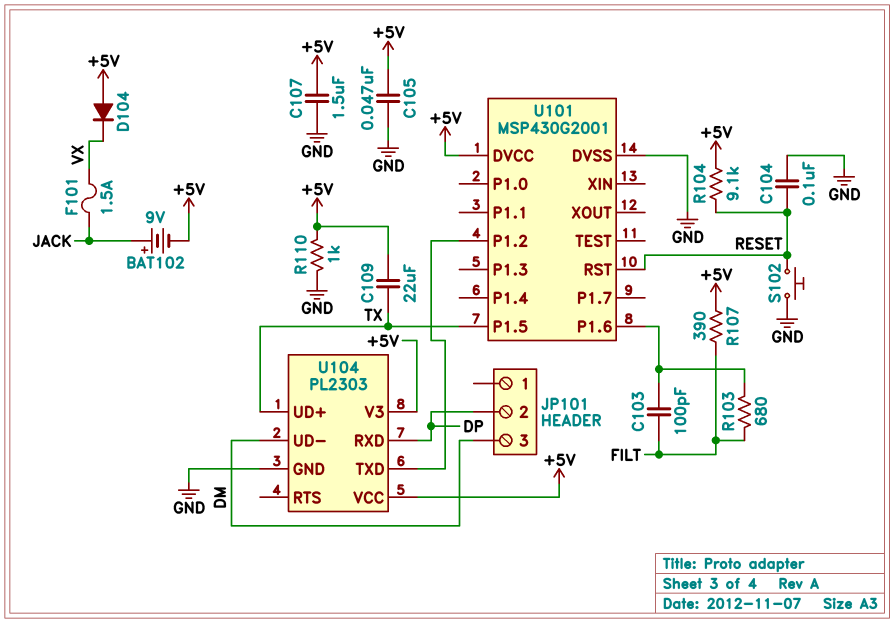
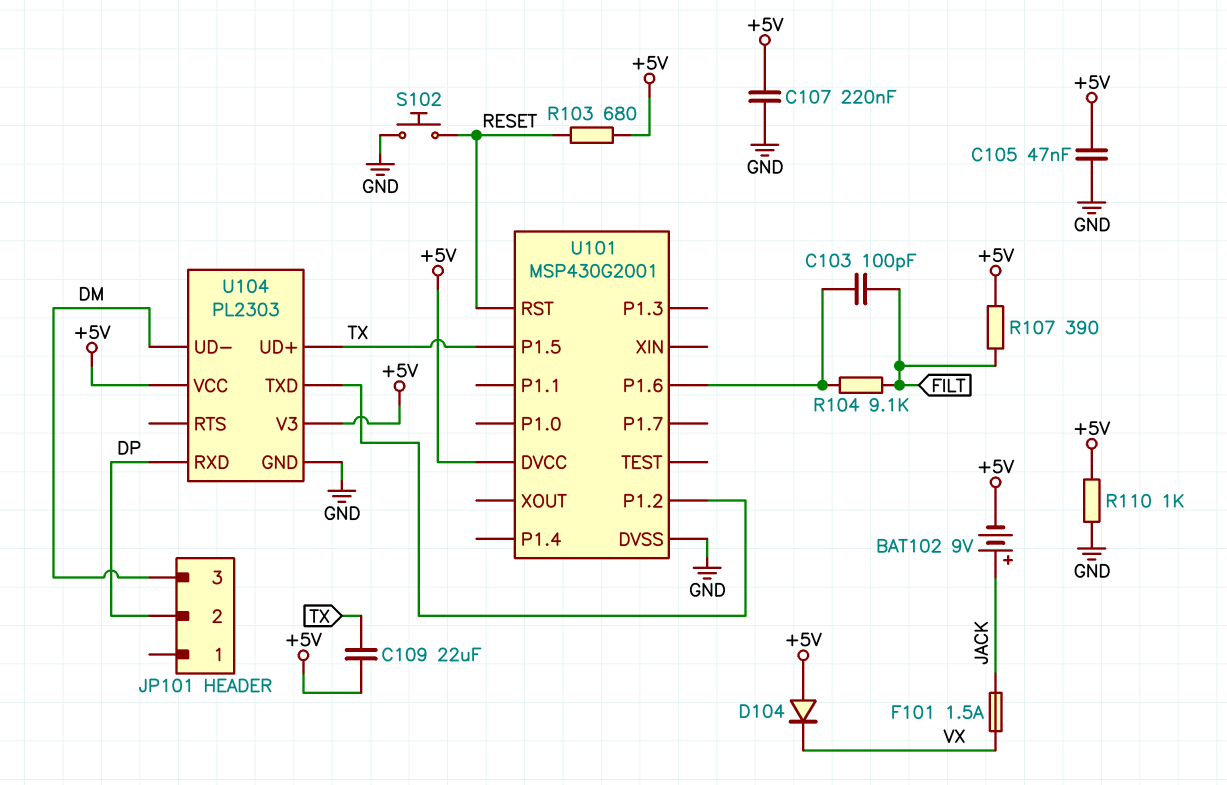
C104: 100nF (GND, RESET) -> none
C107: 1.5uF (+5V, GND) -> 220nF (+5V, GND)
R103: 680 (FILT, U101/P1.6) -> 680 (+5V, RESET)
R104: 9.1k (+5V, RESET) -> 9.1k (FILT, U101/P1.6)

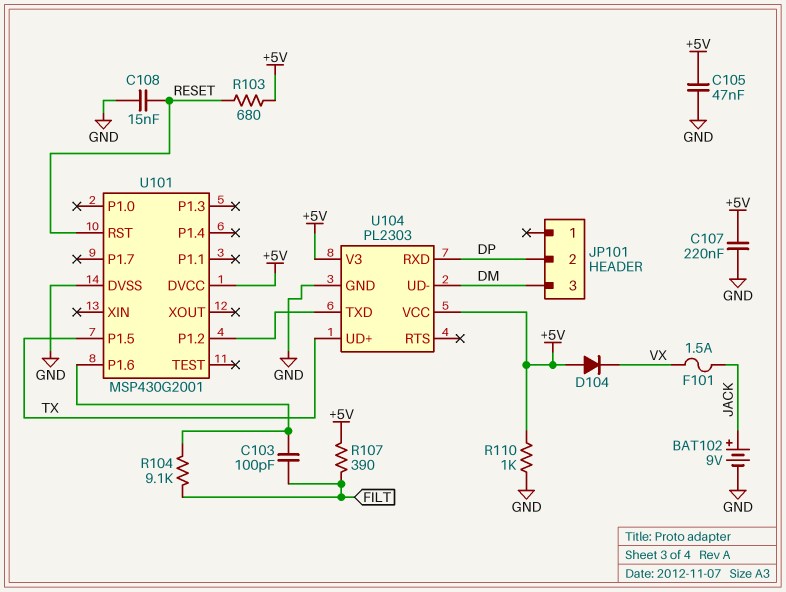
BAT102: 9V (plus JACK, minus +5V) -> 9V (plus JACK, minus GND)
C108: none -> 15nF (GND, RESET)
C109: 22uF (+5V, TX) -> none
S102: button (GND, RESET) -> none

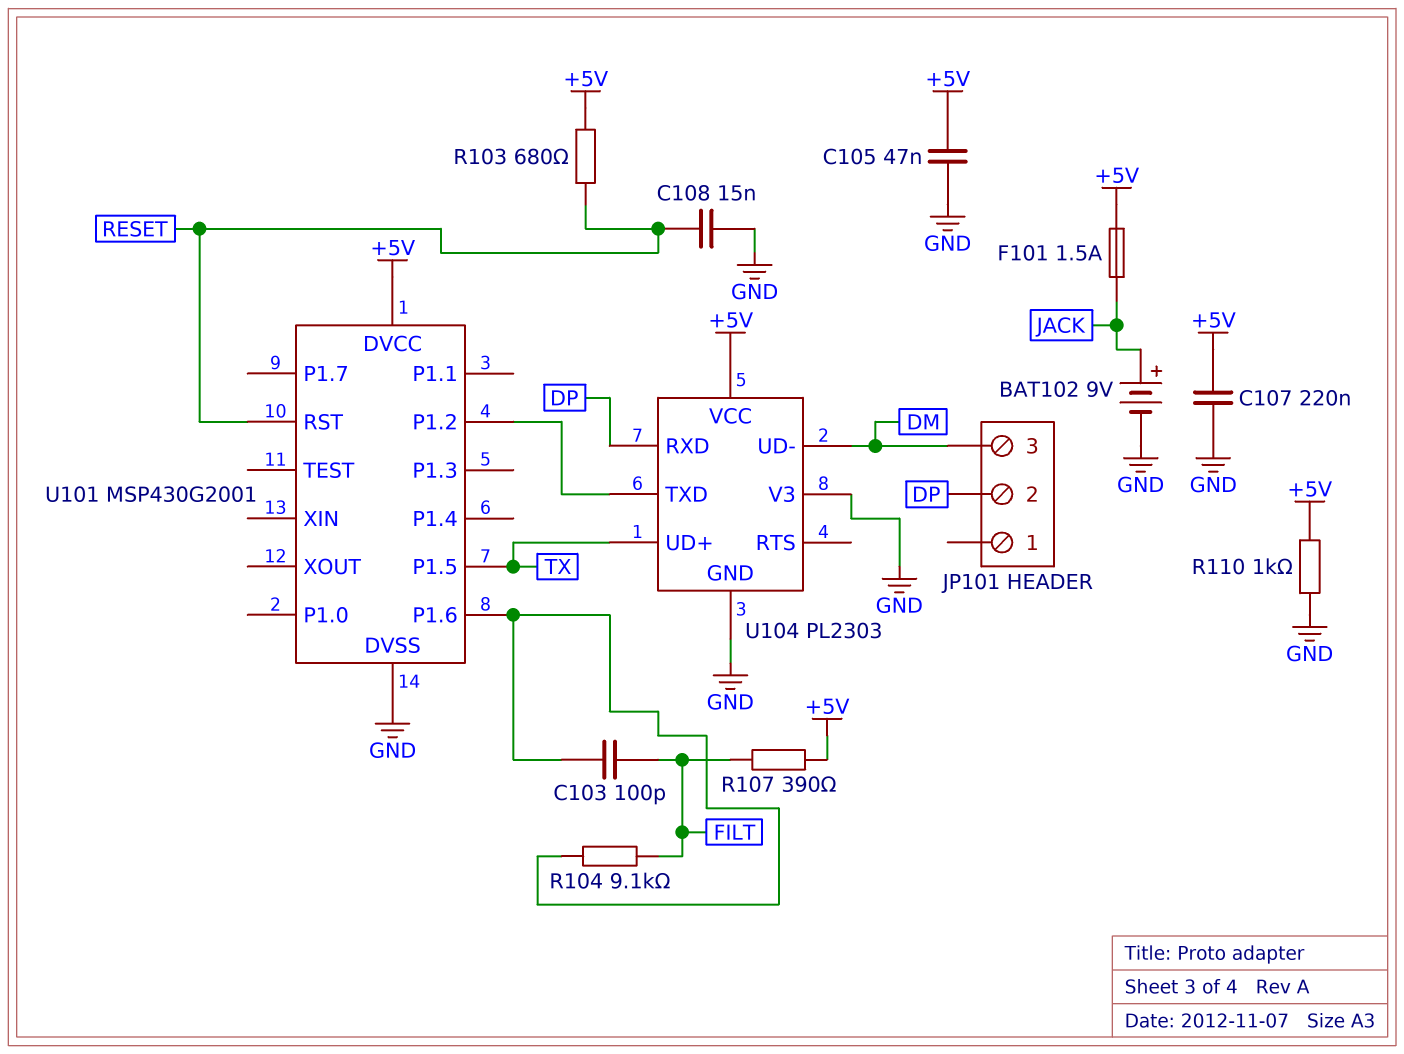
D104: diode (A +5V, K VX) -> none
F101: 1.5A (JACK, VX) -> 1.5A (+5V, JACK)
U104 pin V3: +5V -> GND

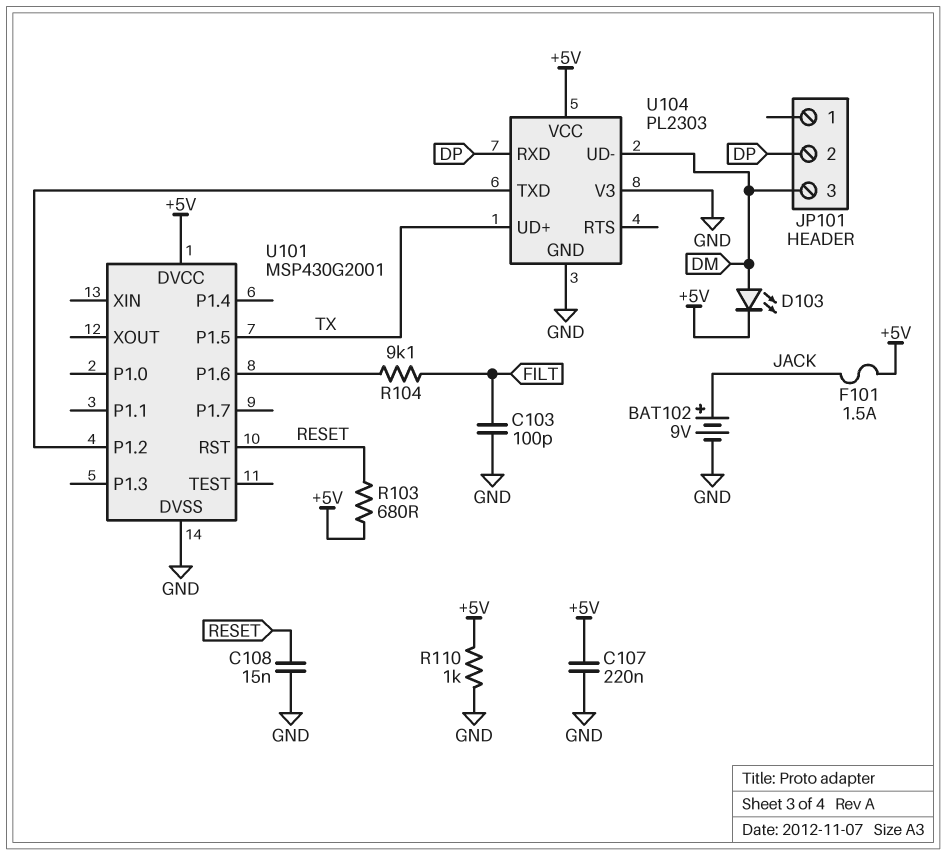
C103: 100pF (FILT, U101/P1.6) -> 100pF (FILT, GND)
C105: 47nF (+5V, GND) -> none
D103: none -> LED (A DM, K +5V)
R107: 390 (+5V, FILT) -> none

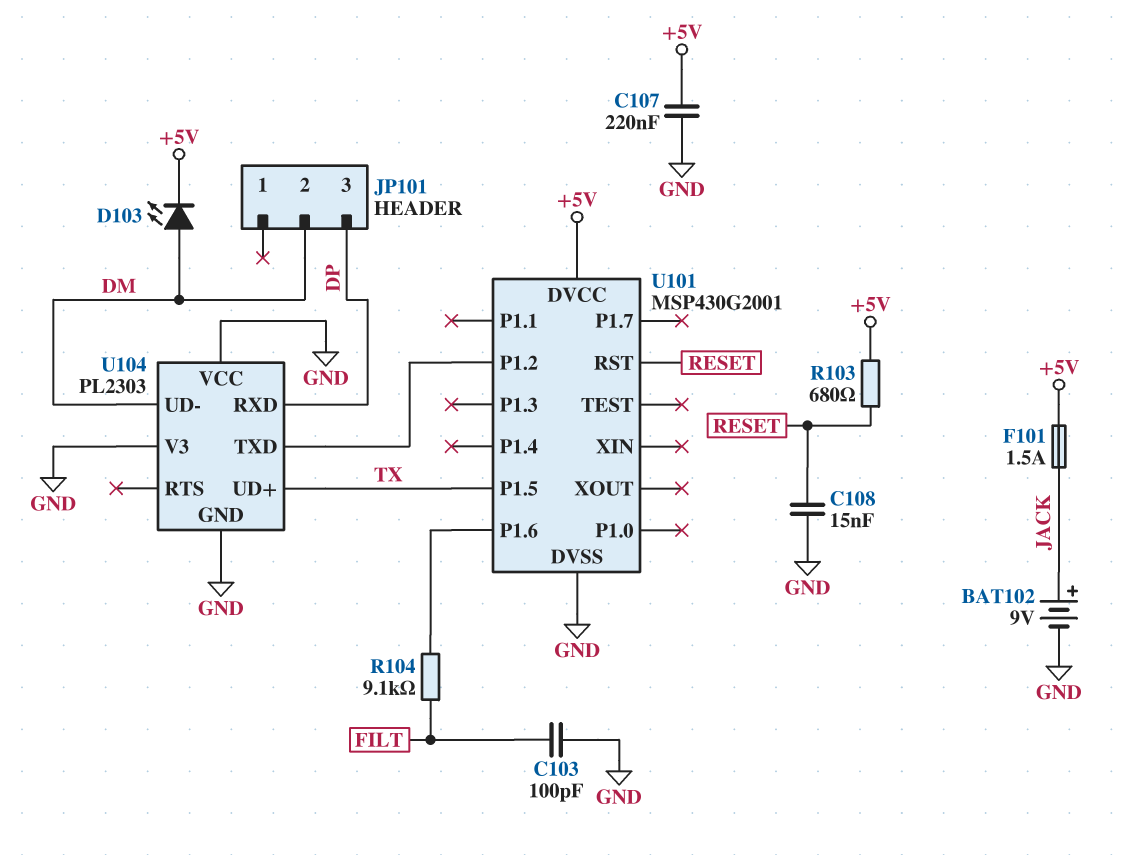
JP101 pin 2: DP -> DM
JP101 pin 3: DM -> DP
R110: 1k (+5V, GND) -> none
U104 pin VCC: +5V -> GND

